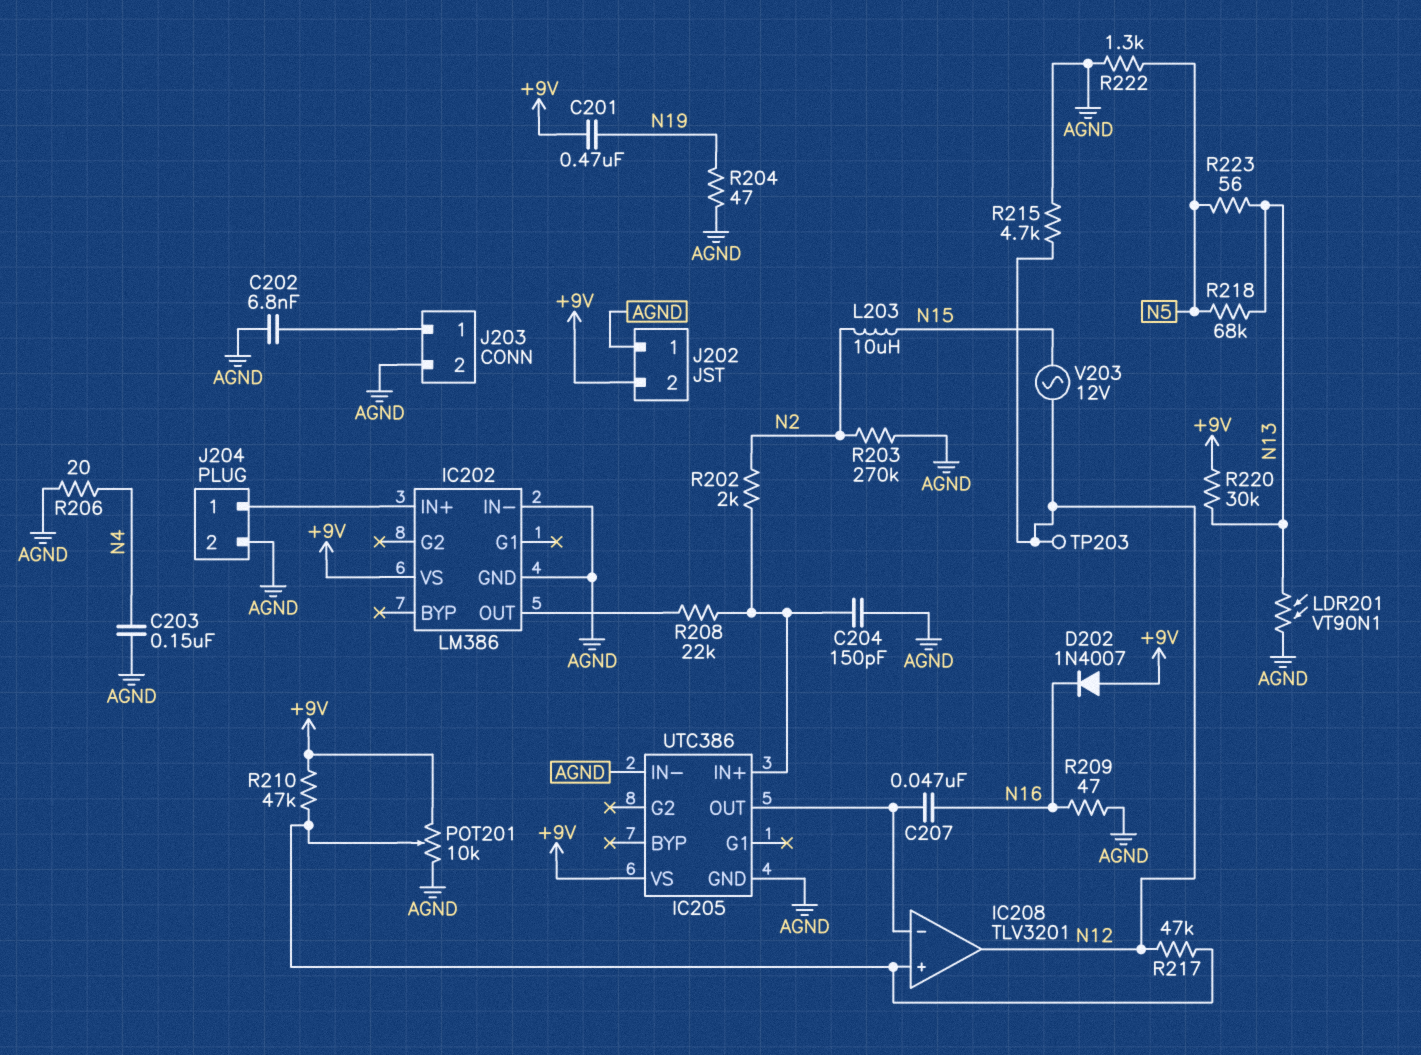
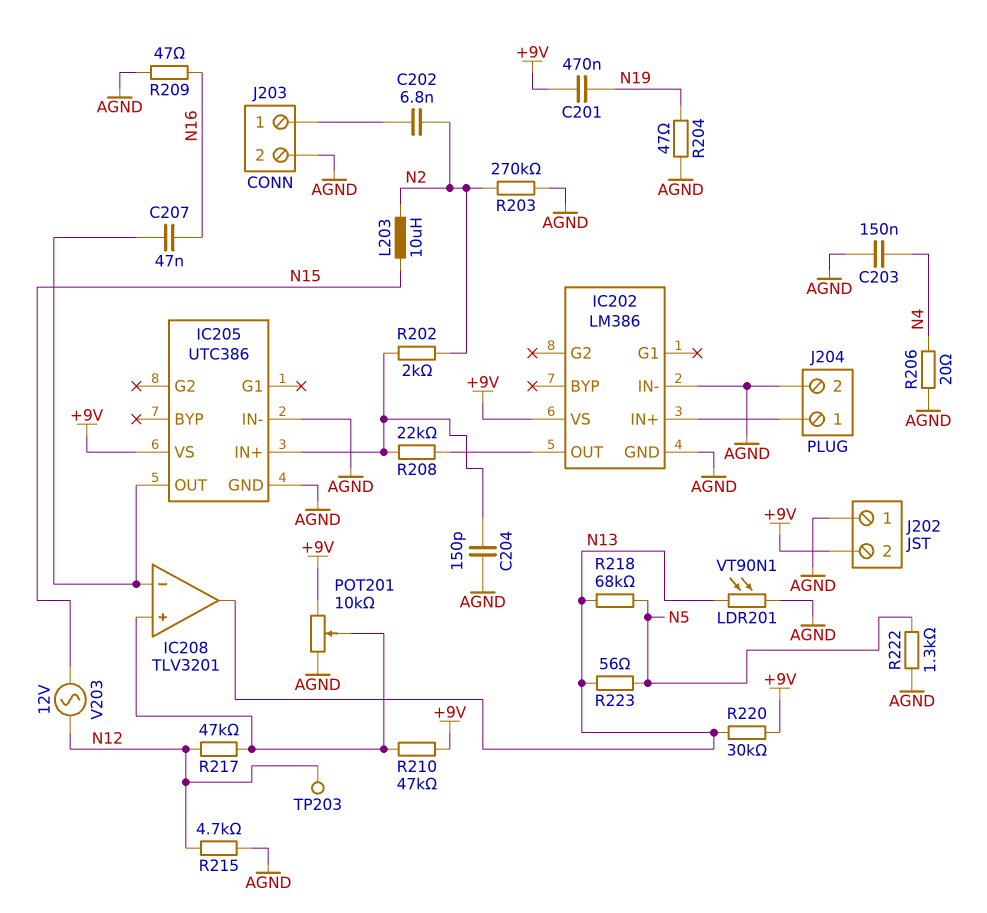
C202: 6.8nF (AGND, J203/1) -> 6.8nF (J203/1, N2)
D202: diode 1N4007 (A +9V, K N16) -> none
IC208 pin out: N12 -> N13

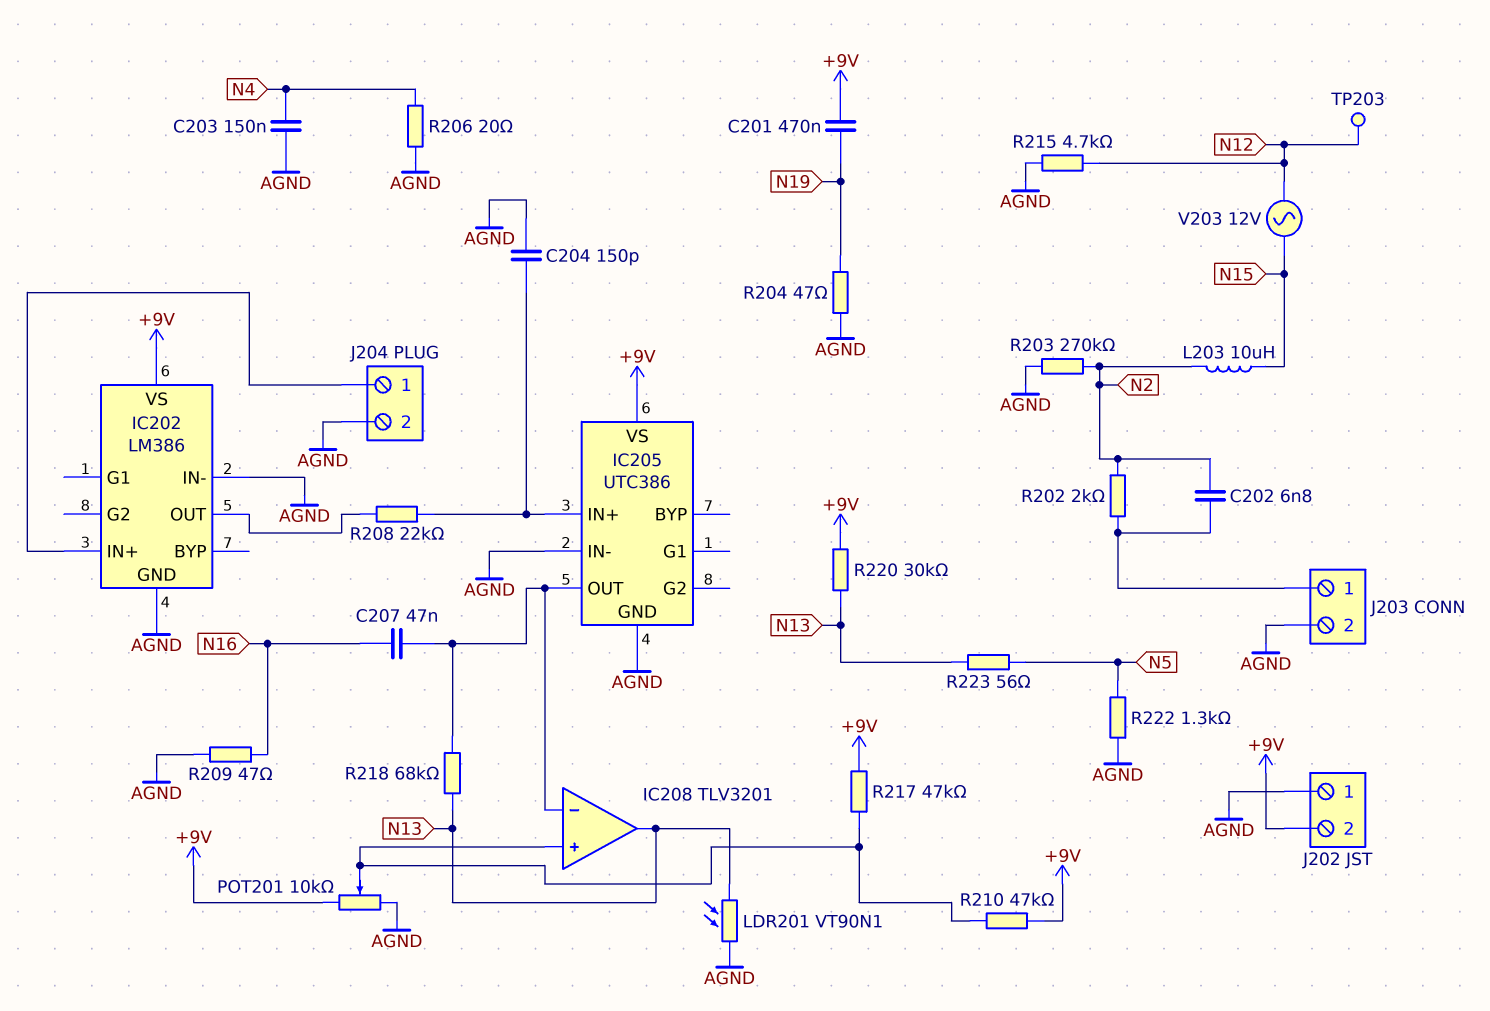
R202: 2k (IC205/IN+, N2) -> 2k (J203/1, N2)
R217: 47k (IC208/in+, N12) -> 47k (+9V, IC208/in+)
R218: 68k (N5, N13) -> 68k (IC205/OUT, N13)

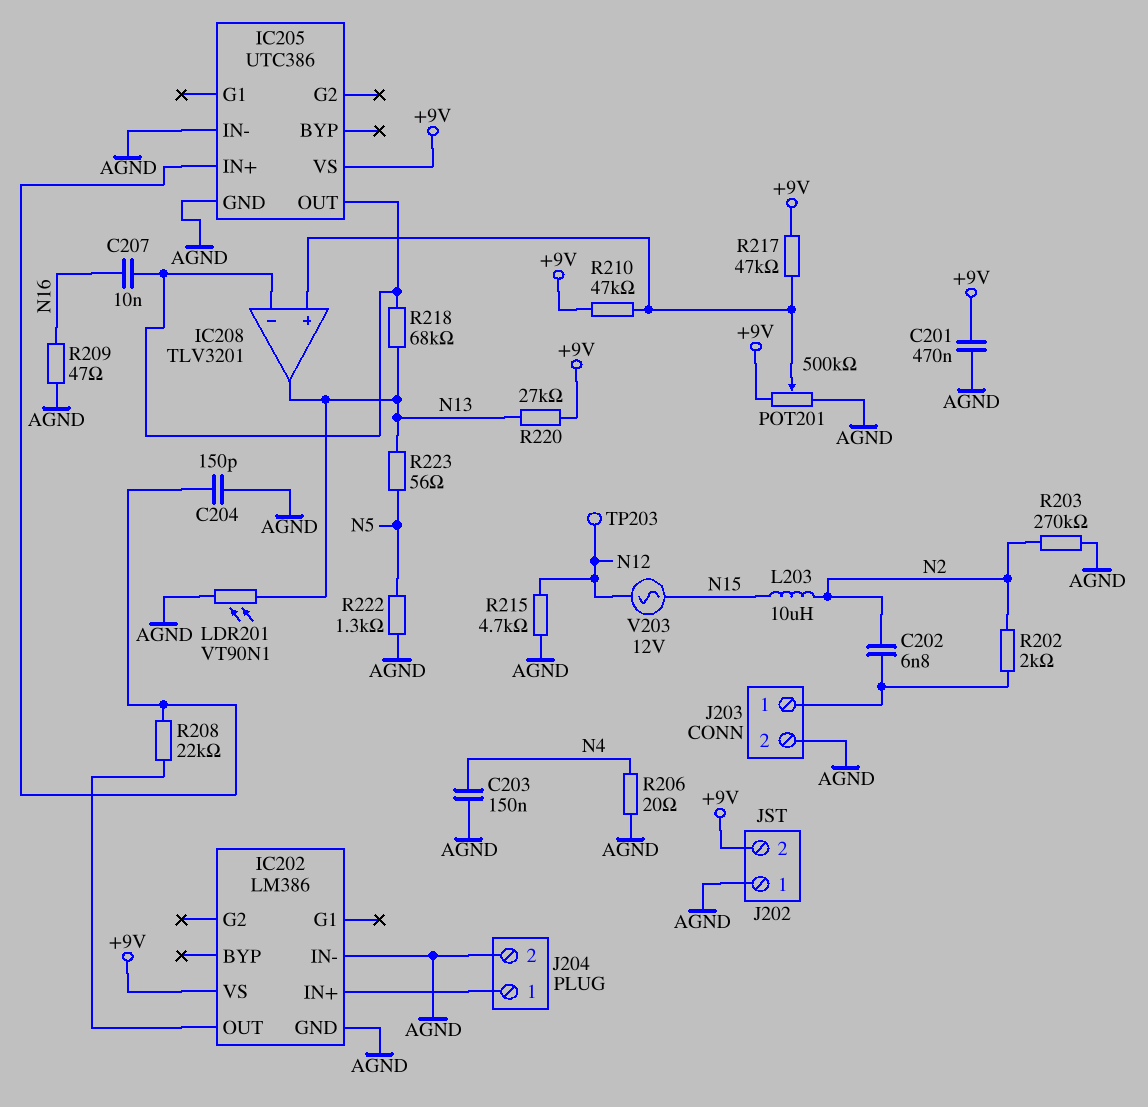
C201: 470nF (+9V, N19) -> 470nF (+9V, AGND)
C207: 47nF (IC205/OUT, N16) -> 10nF (IC205/OUT, N16)
POT201: 10k (+9V, AGND, wiper IC208/in+) -> 500k (+9V, AGND, wiper IC208/in+)
R204: 47 (AGND, N19) -> none
R220: 30k (+9V, N13) -> 27k (+9V, N13)

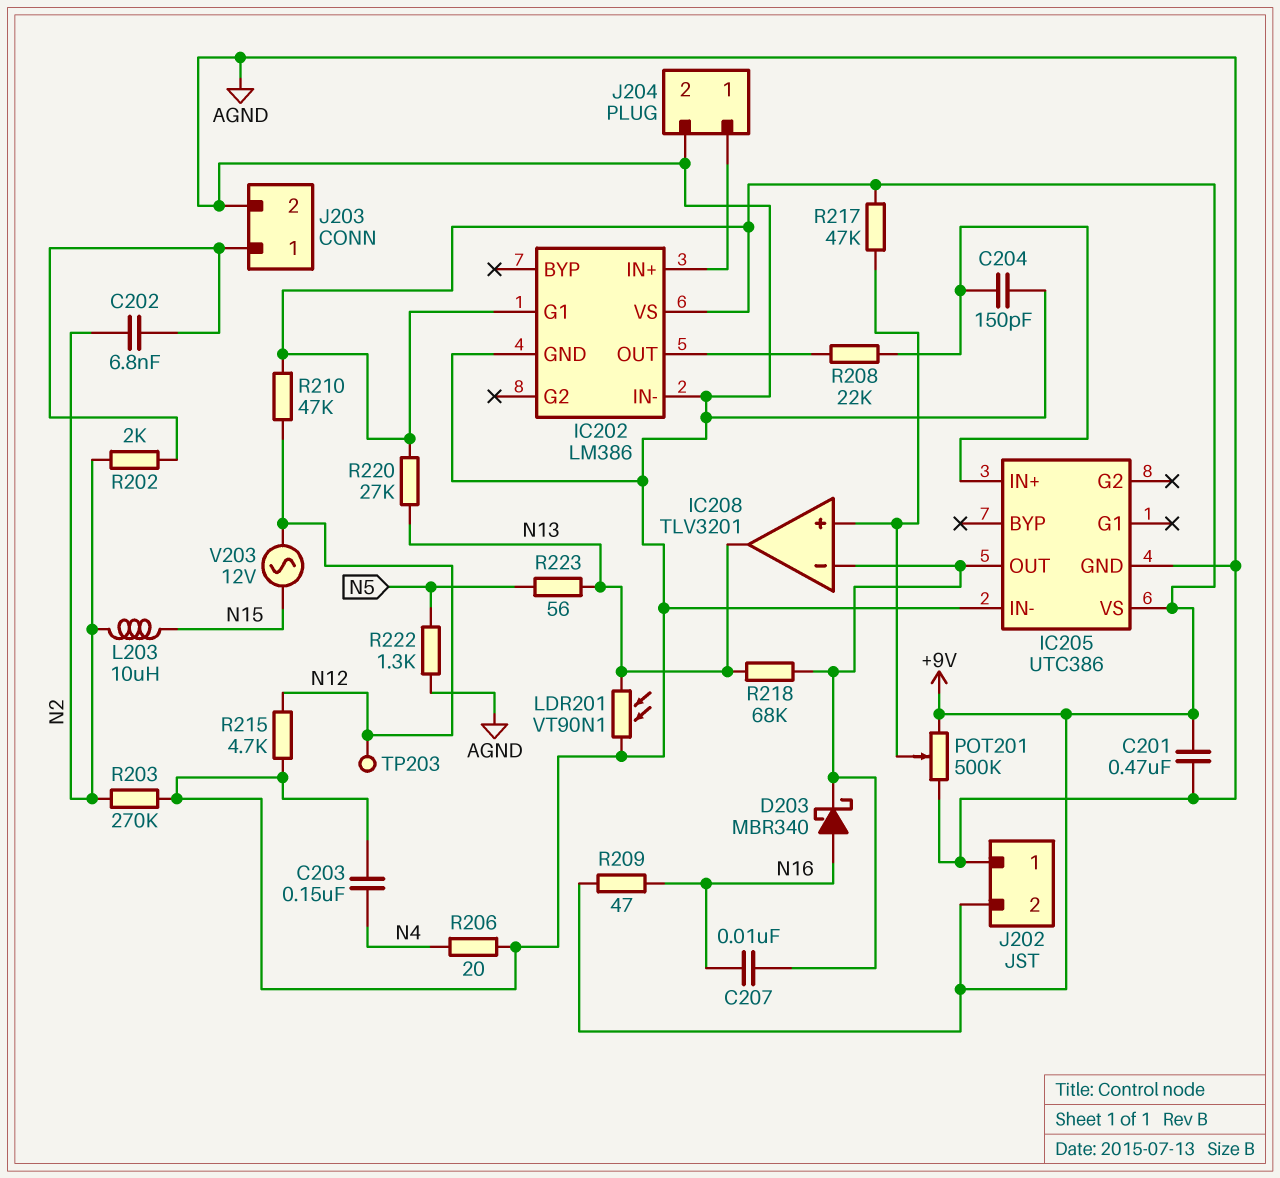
D203: none -> schottky MBR340 (A N16, K IC205/OUT)
IC202 pin G1: none -> +9V
R209: 47 (AGND, N16) -> 47 (+9V, N16)
R210: 47k (+9V, IC208/in+) -> 47k (+9V, N12)

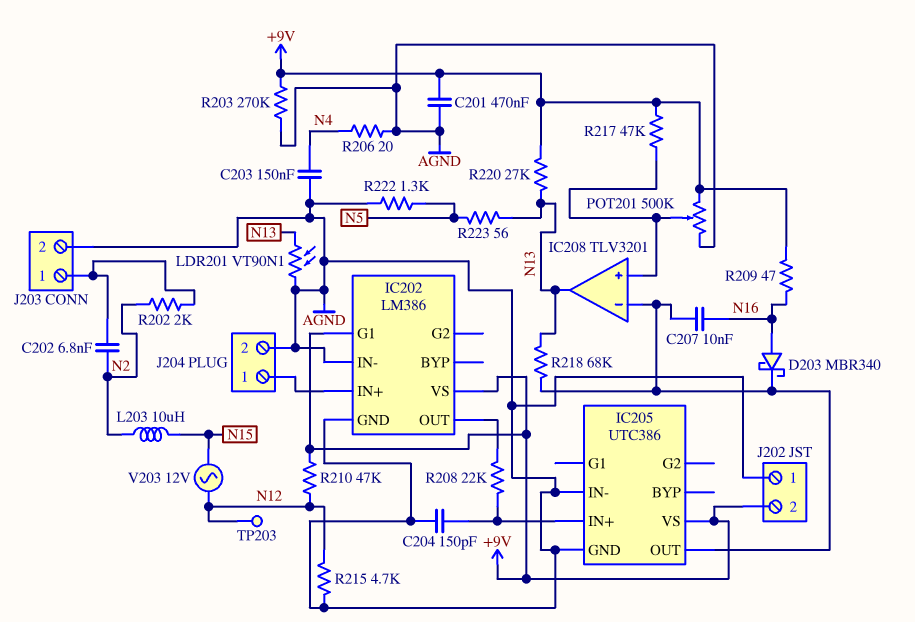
R203: 270k (AGND, N2) -> 270k (+9V, AGND)

